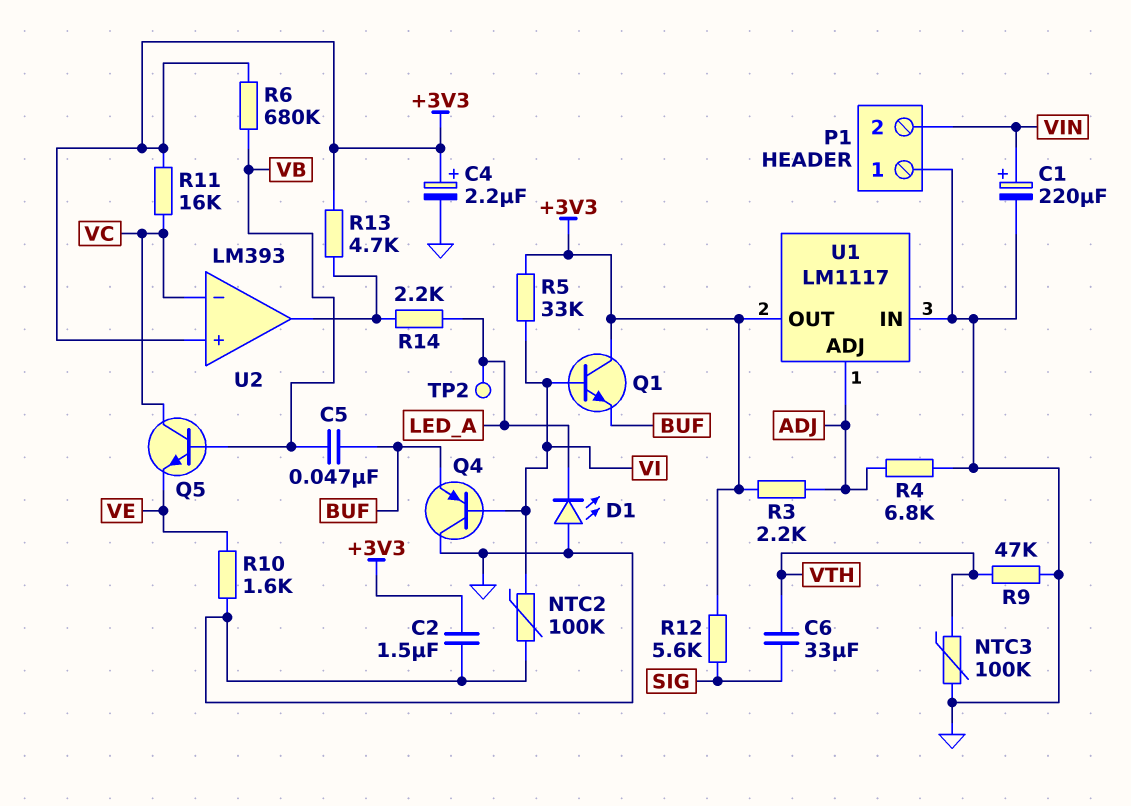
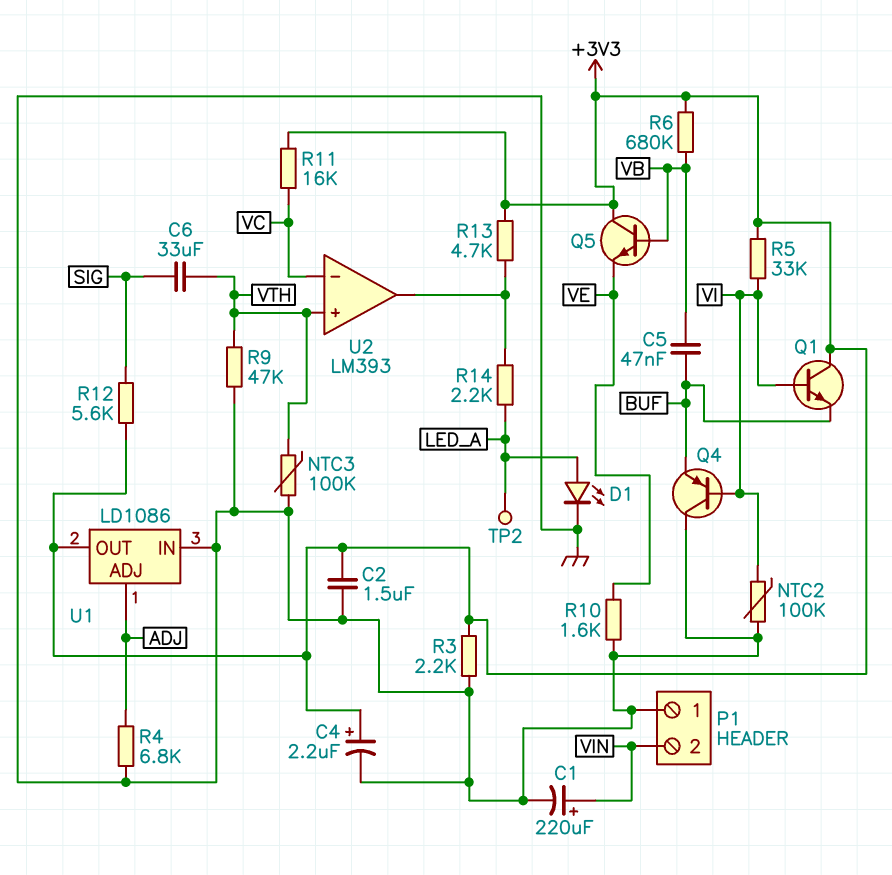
D1: LED (A GND, K LED_A) -> LED (A LED_A, K GND)
Q5: NPN (B VB, C VC, E VE) -> NPN (B VB, C +3V3, E VE)
R3: 2.2k (+3V3, ADJ) -> 2.2k (+3V3, GND)
U1: LM1117 -> LD1086
U2 pin in+: +3V3 -> VTH

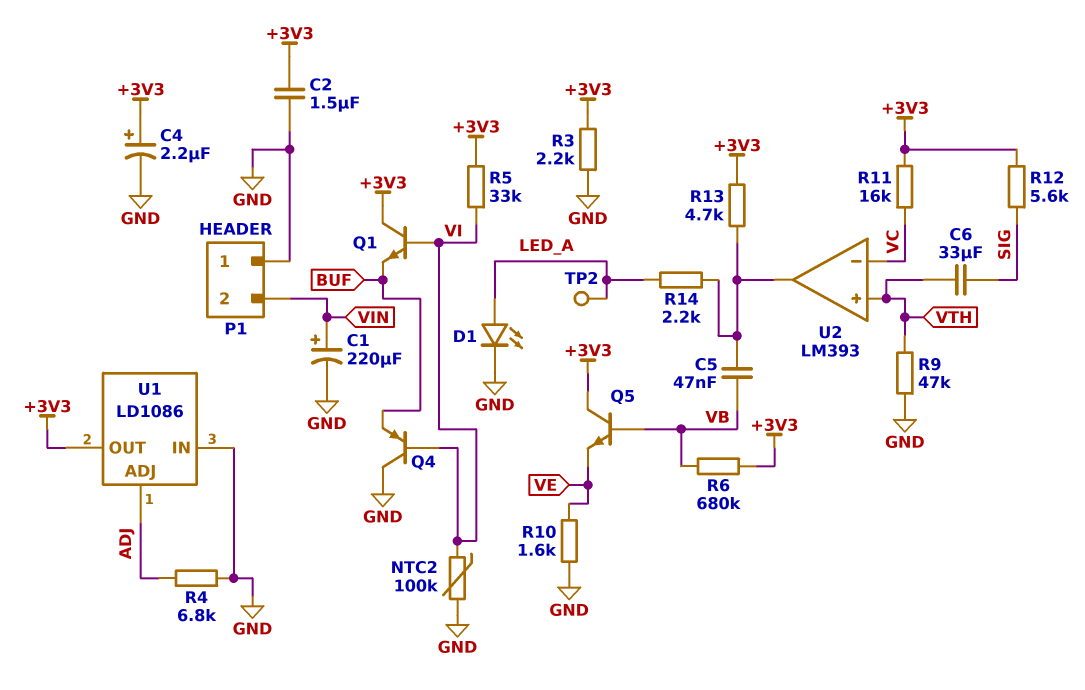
C5: 47nF (BUF, VB) -> 47nF (U2/out, VB)
NTC3: 100k (GND, VTH) -> none

